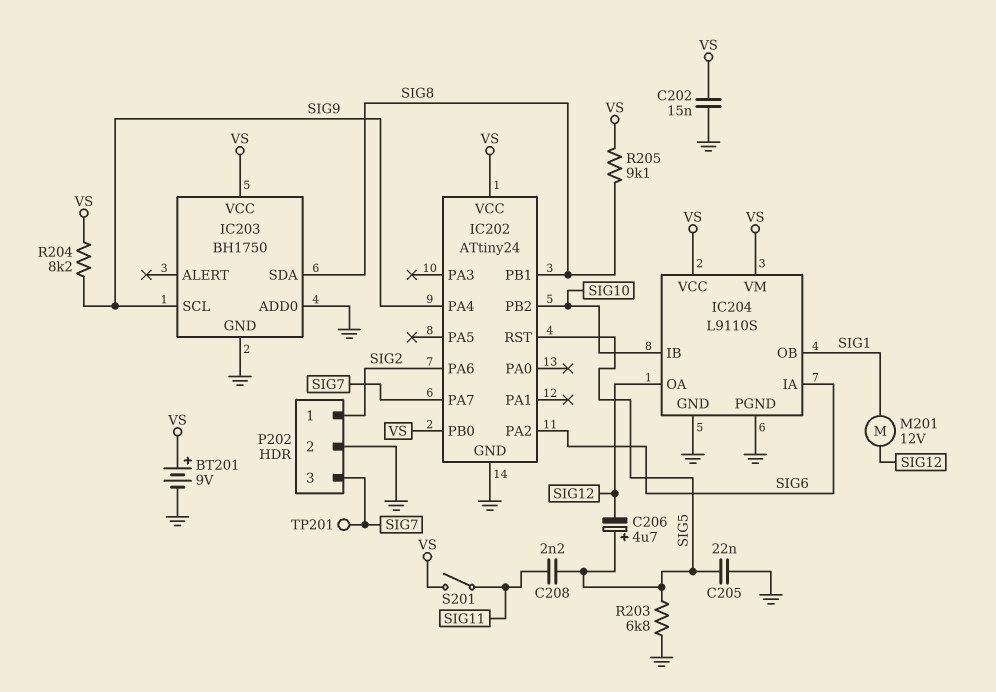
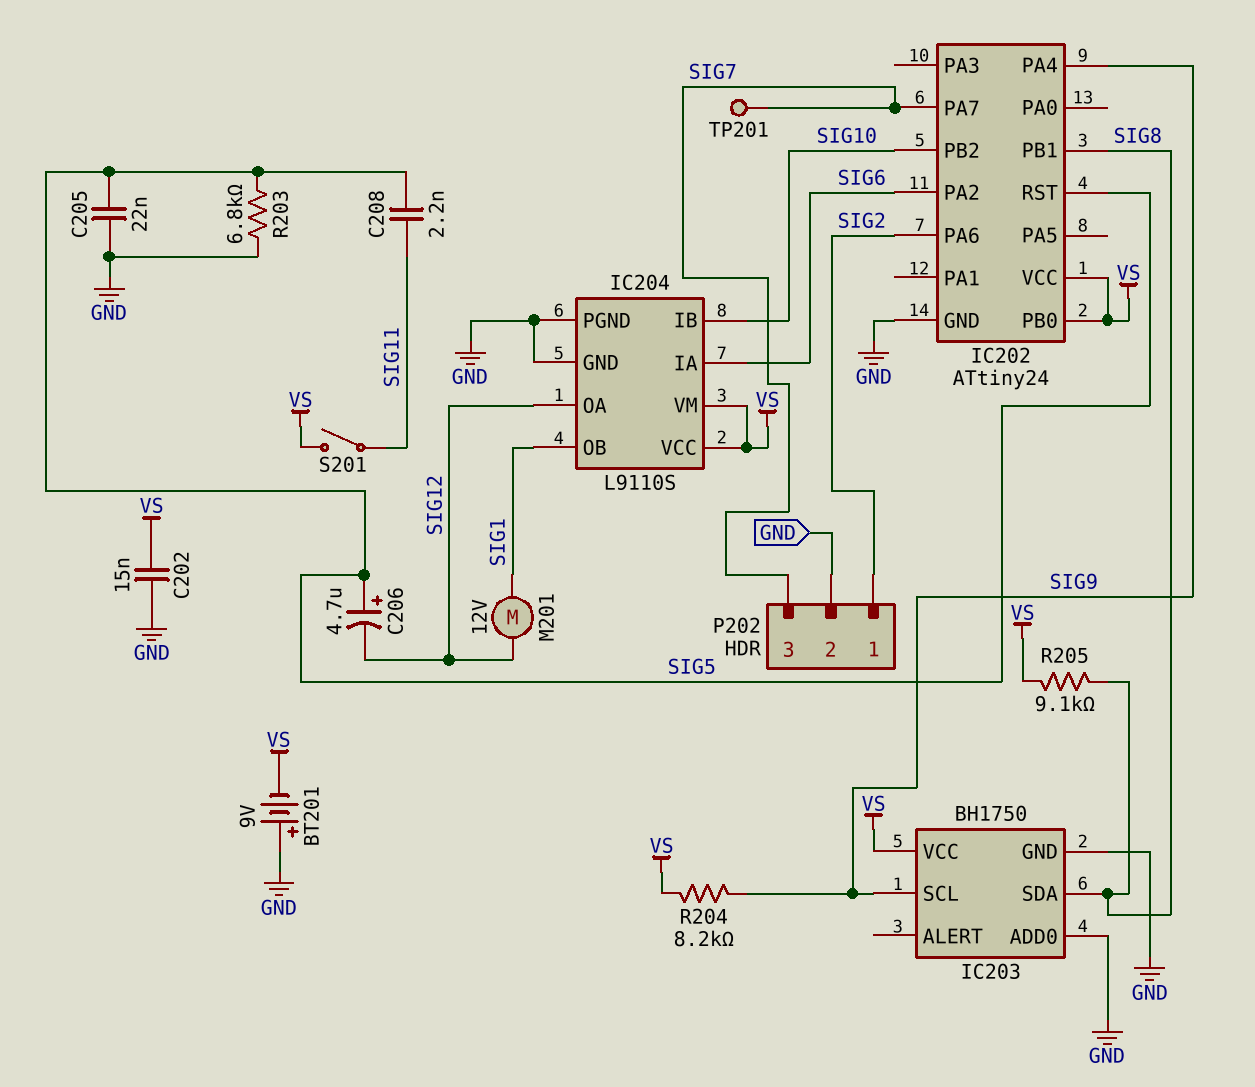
BT201: 9V (plus VS, minus GND) -> 9V (plus GND, minus VS)

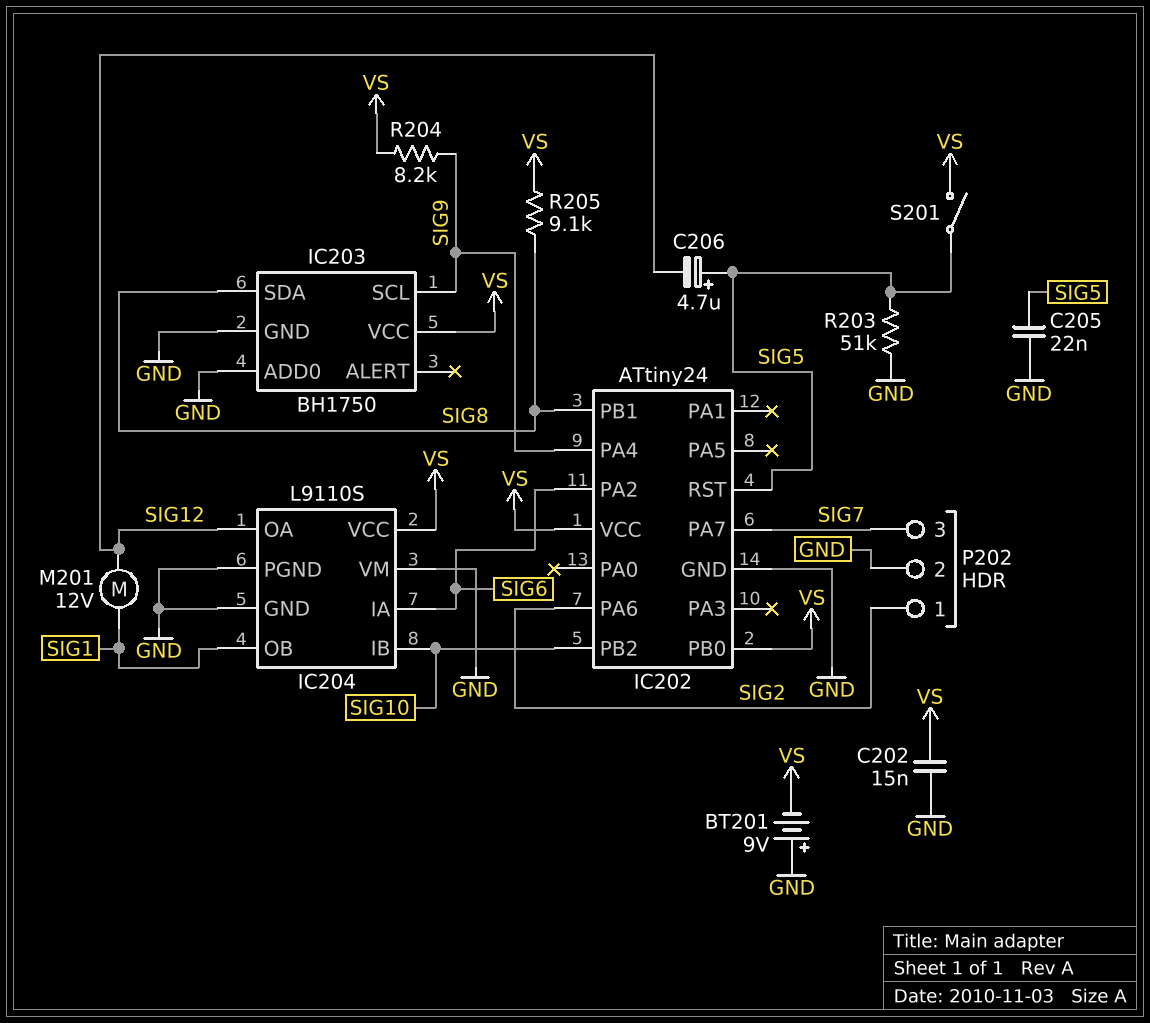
C208: 2.2nF (SIG5, SIG11) -> none
IC204 pin VM: VS -> GND
R203: 6.8k (GND, SIG5) -> 51k (GND, SIG5)
S201: switch (SIG11, VS) -> switch (SIG5, VS)
TP201: test point (SIG7) -> none

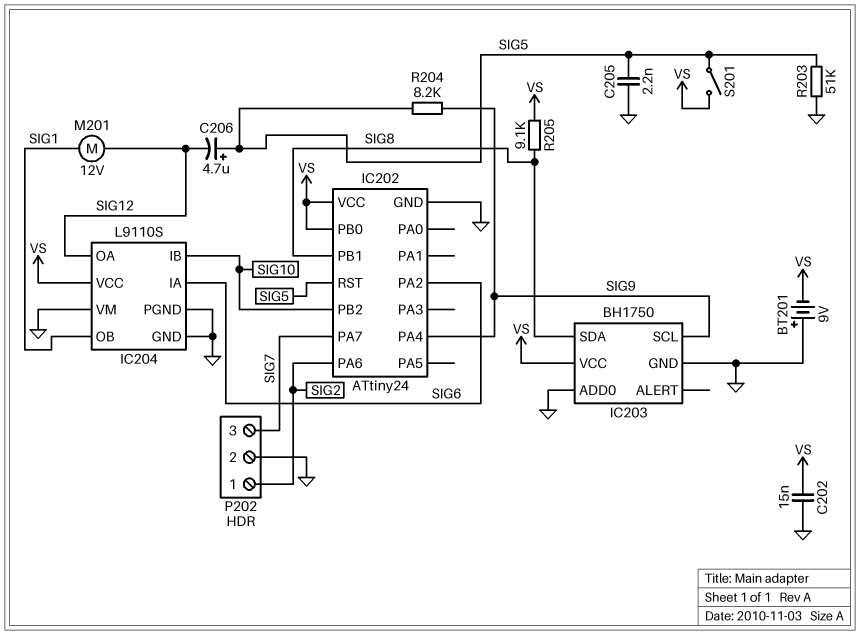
C205: 22nF (GND, SIG5) -> 2.2nF (GND, SIG5)
R204: 8.2k (SIG9, VS) -> 8.2k (SIG5, SIG9)

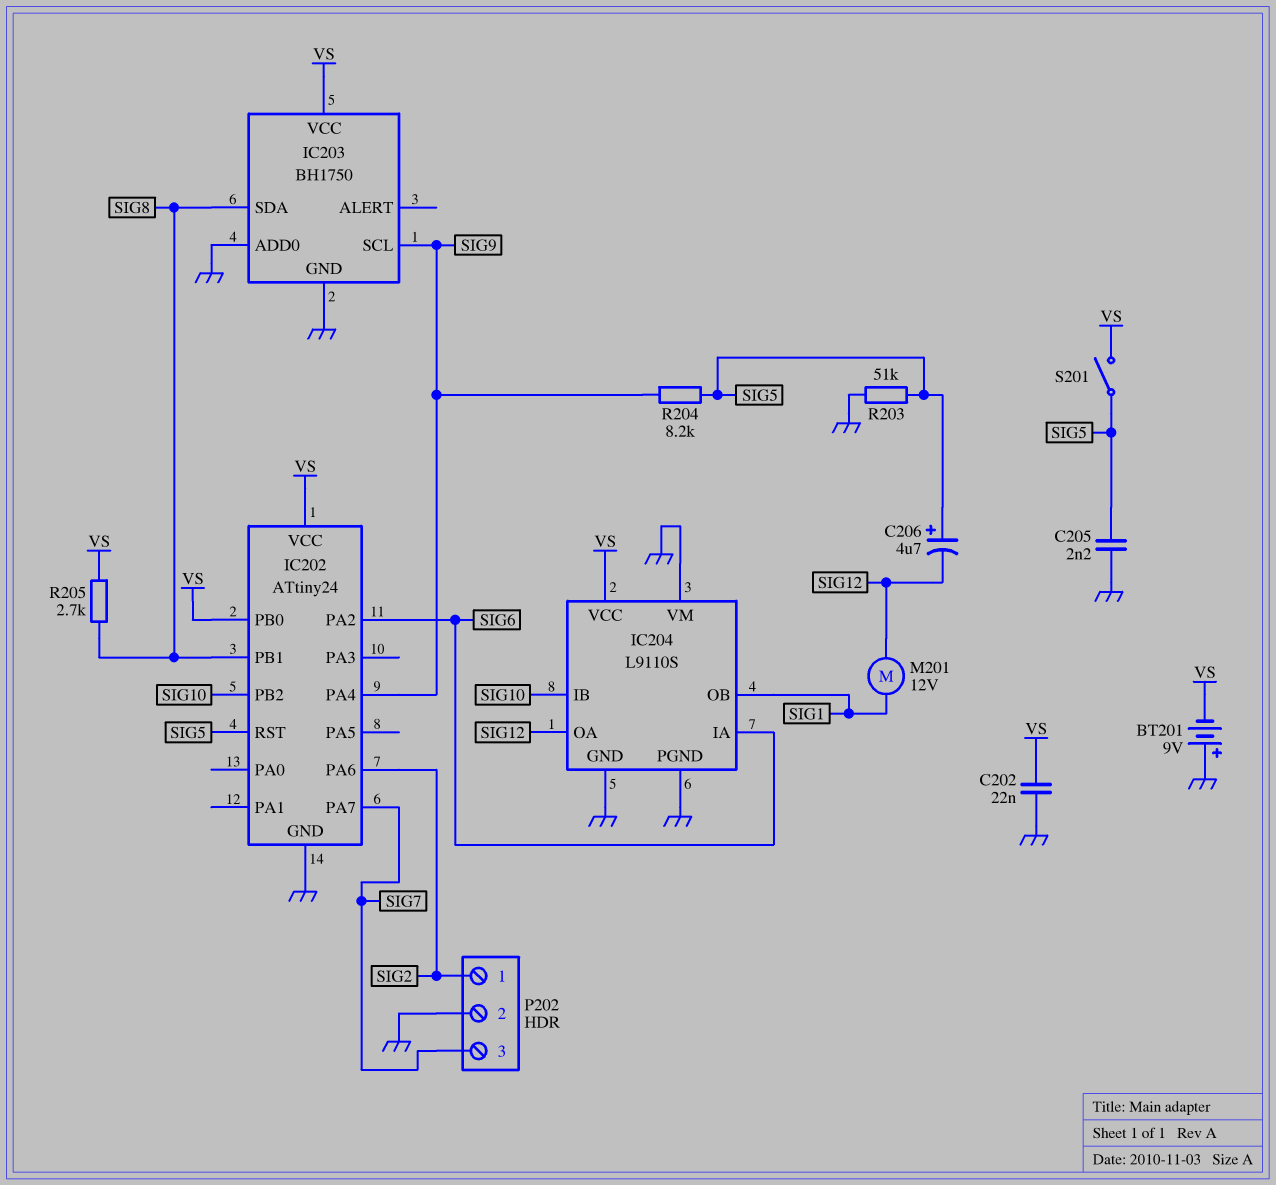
C202: 15nF (GND, VS) -> 22nF (GND, VS)
R205: 9.1k (SIG8, VS) -> 2.7k (SIG8, VS)

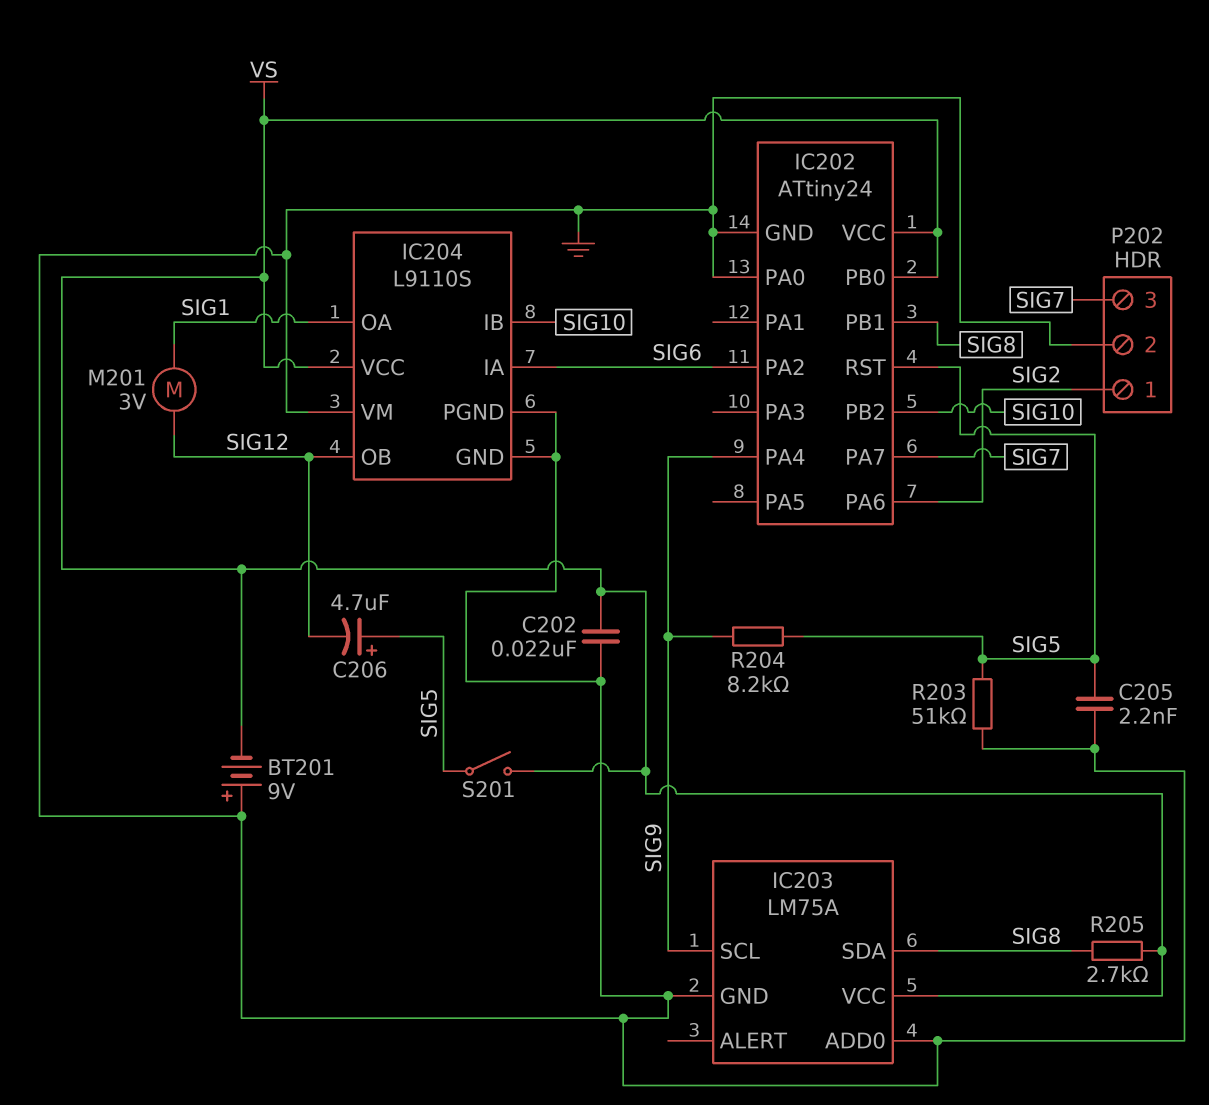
IC202 pin PA0: none -> GND
IC203: BH1750 -> LM75A
IC204 pin OA: SIG12 -> SIG1
IC204 pin OB: SIG1 -> SIG12
M201: motor 12V (SIG1, SIG12) -> motor 3V (SIG1, SIG12)

